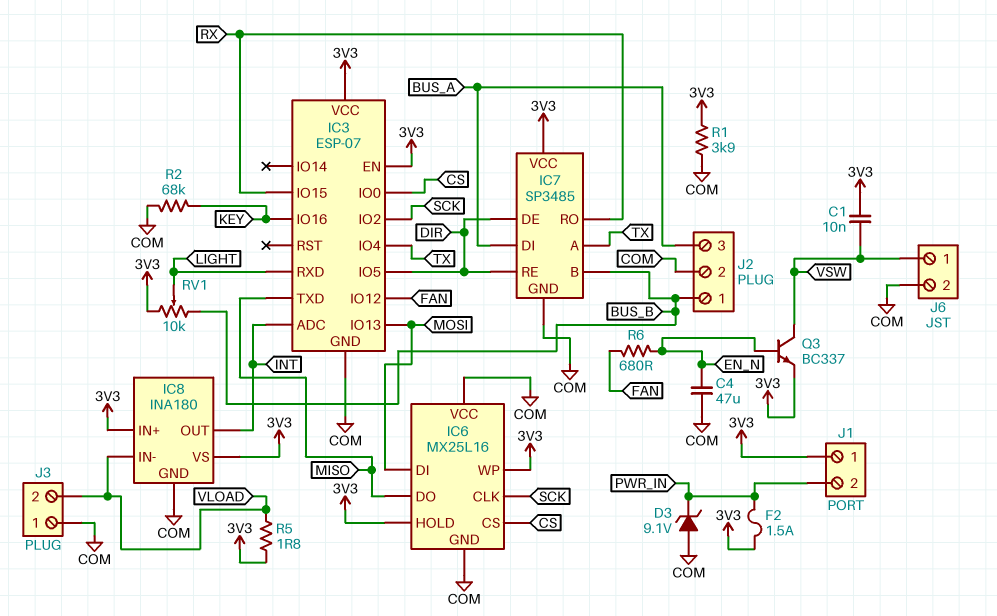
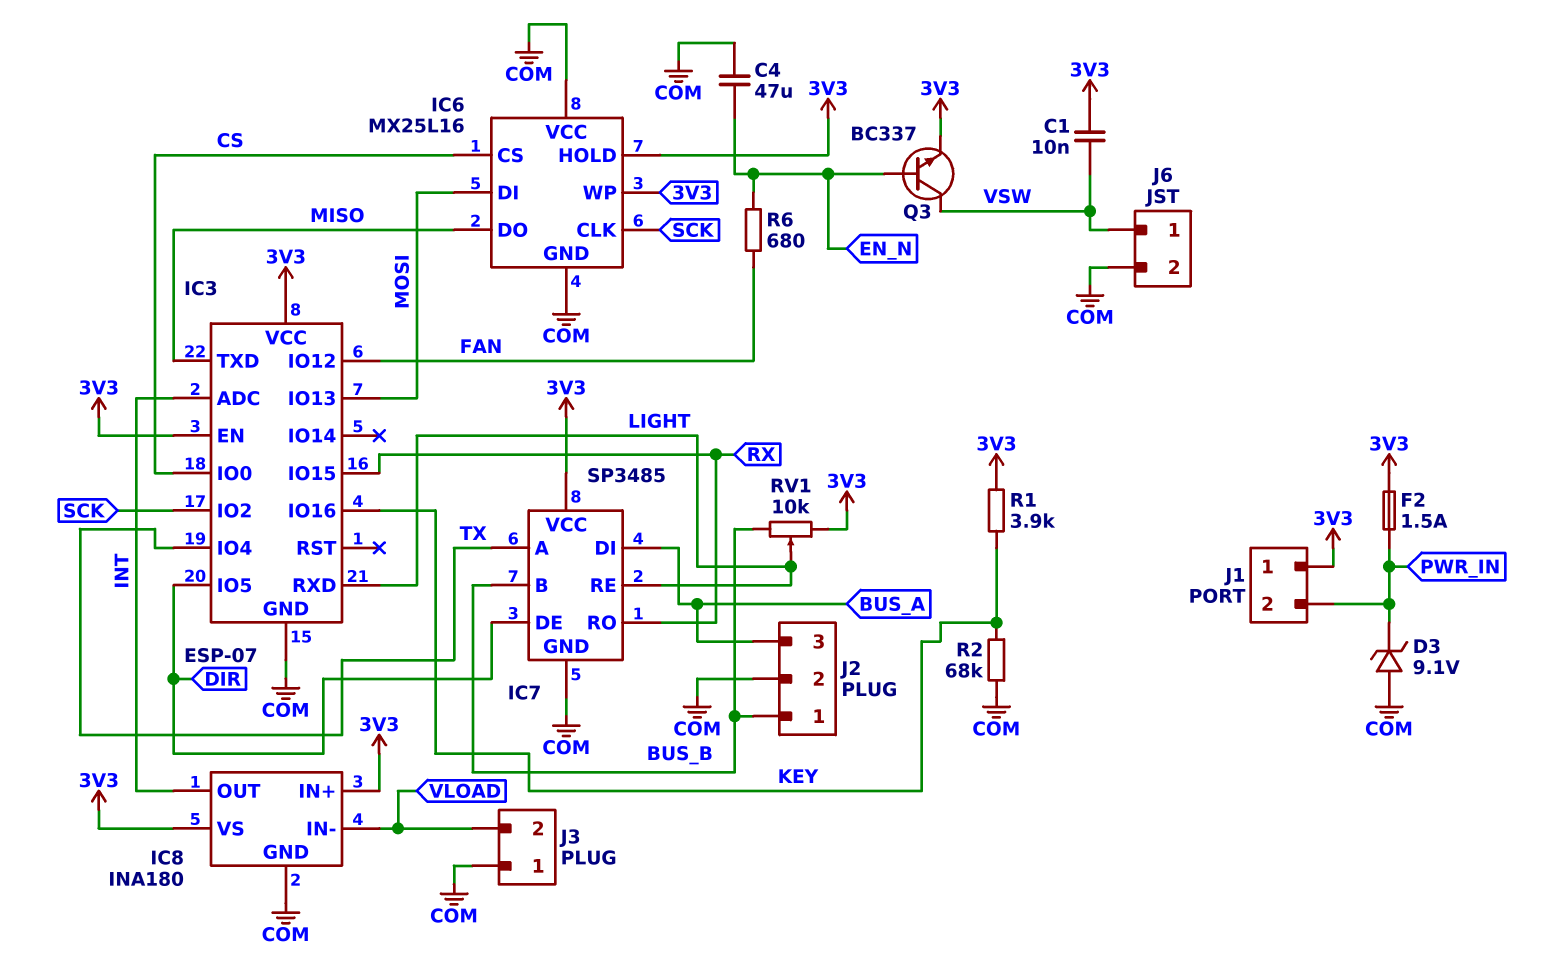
IC7 pin RE: DIR -> LIGHT
R1: 3.9k (3V3, COM) -> 3.9k (3V3, KEY)
R5: 1.8 (3V3, VLOAD) -> none

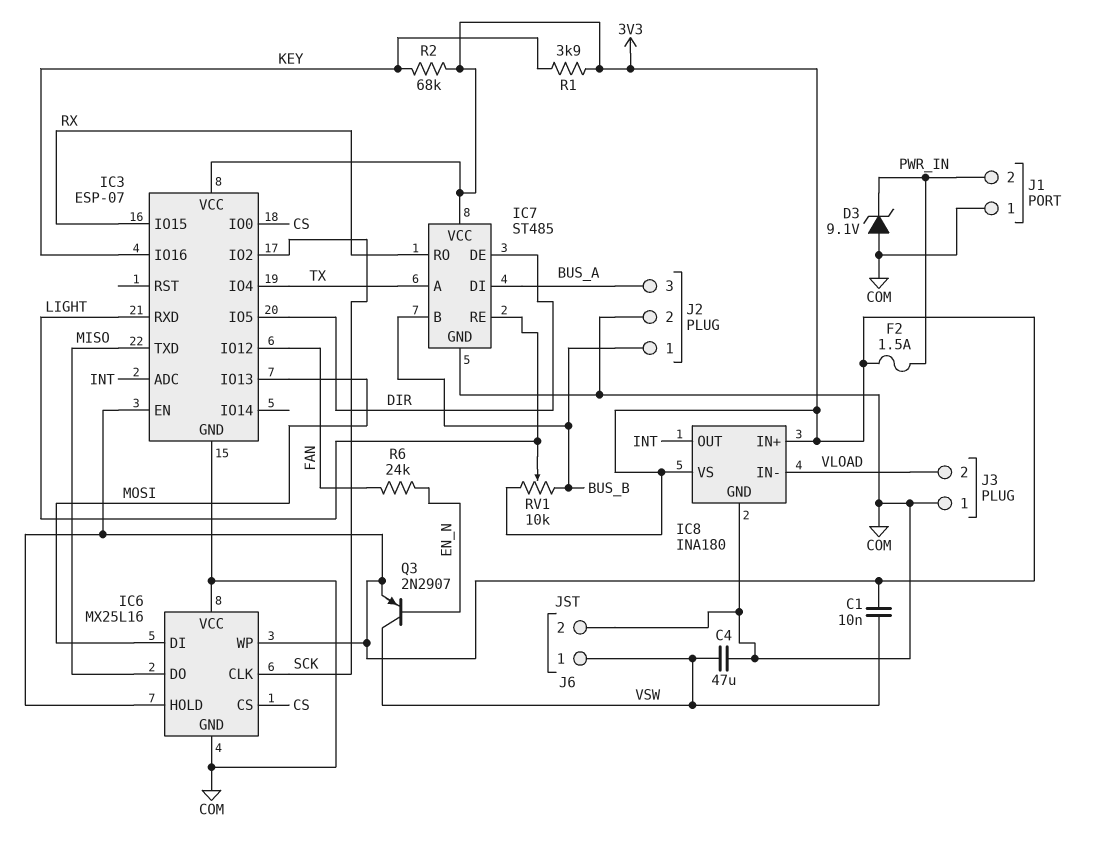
C4: 47uF (COM, EN_N) -> 47uF (COM, VSW)
IC7: SP3485 -> ST485
J1 pin 1: 3V3 -> COM
Q3: NPN BC337 (B EN_N, C VSW, E 3V3) -> PNP 2N2907 (B EN_N, C VSW, E 3V3)
R2: 68k (COM, KEY) -> 68k (3V3, KEY)
R6: 680 (EN_N, FAN) -> 24k (EN_N, FAN)

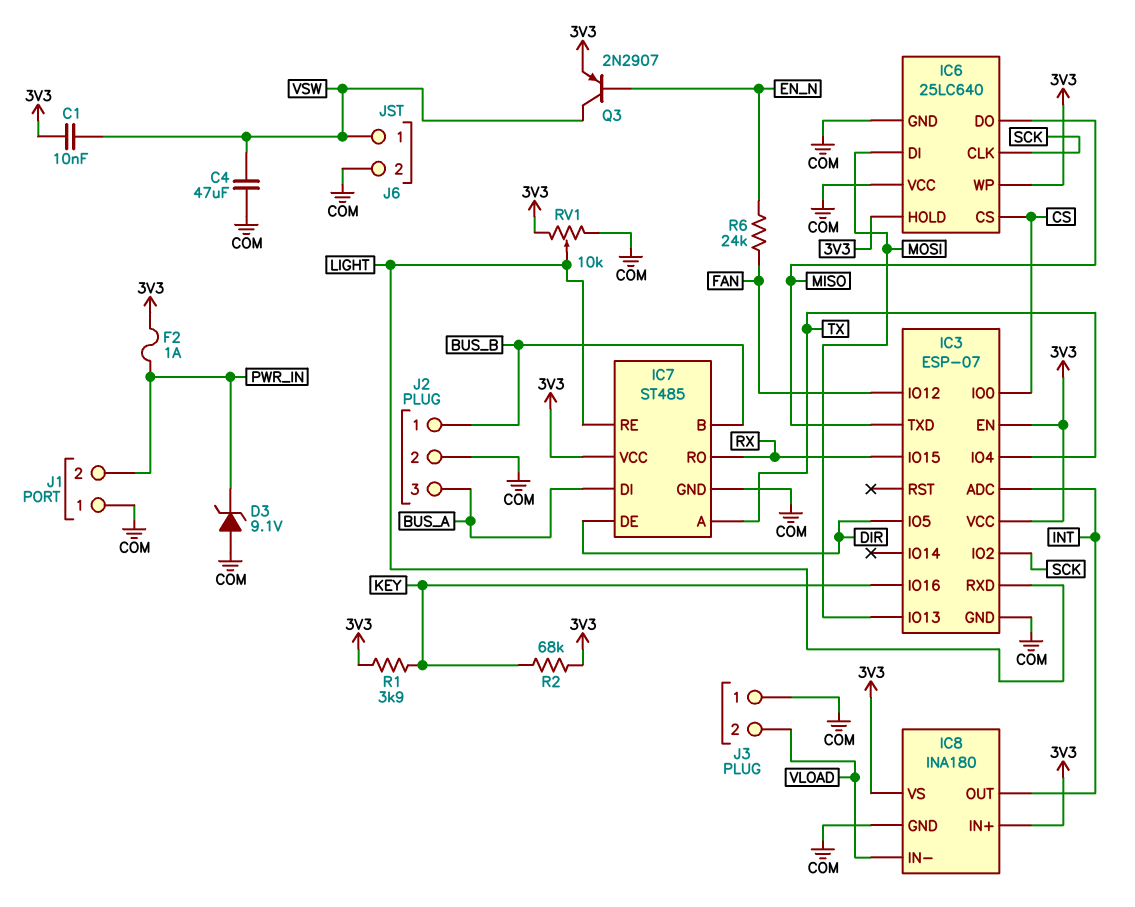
F2: 1.5A (3V3, PWR_IN) -> 1A (3V3, PWR_IN)
IC6: MX25L16 -> 25LC640
RV1: 10k (3V3, BUS_B, wiper LIGHT) -> 10k (3V3, COM, wiper LIGHT)

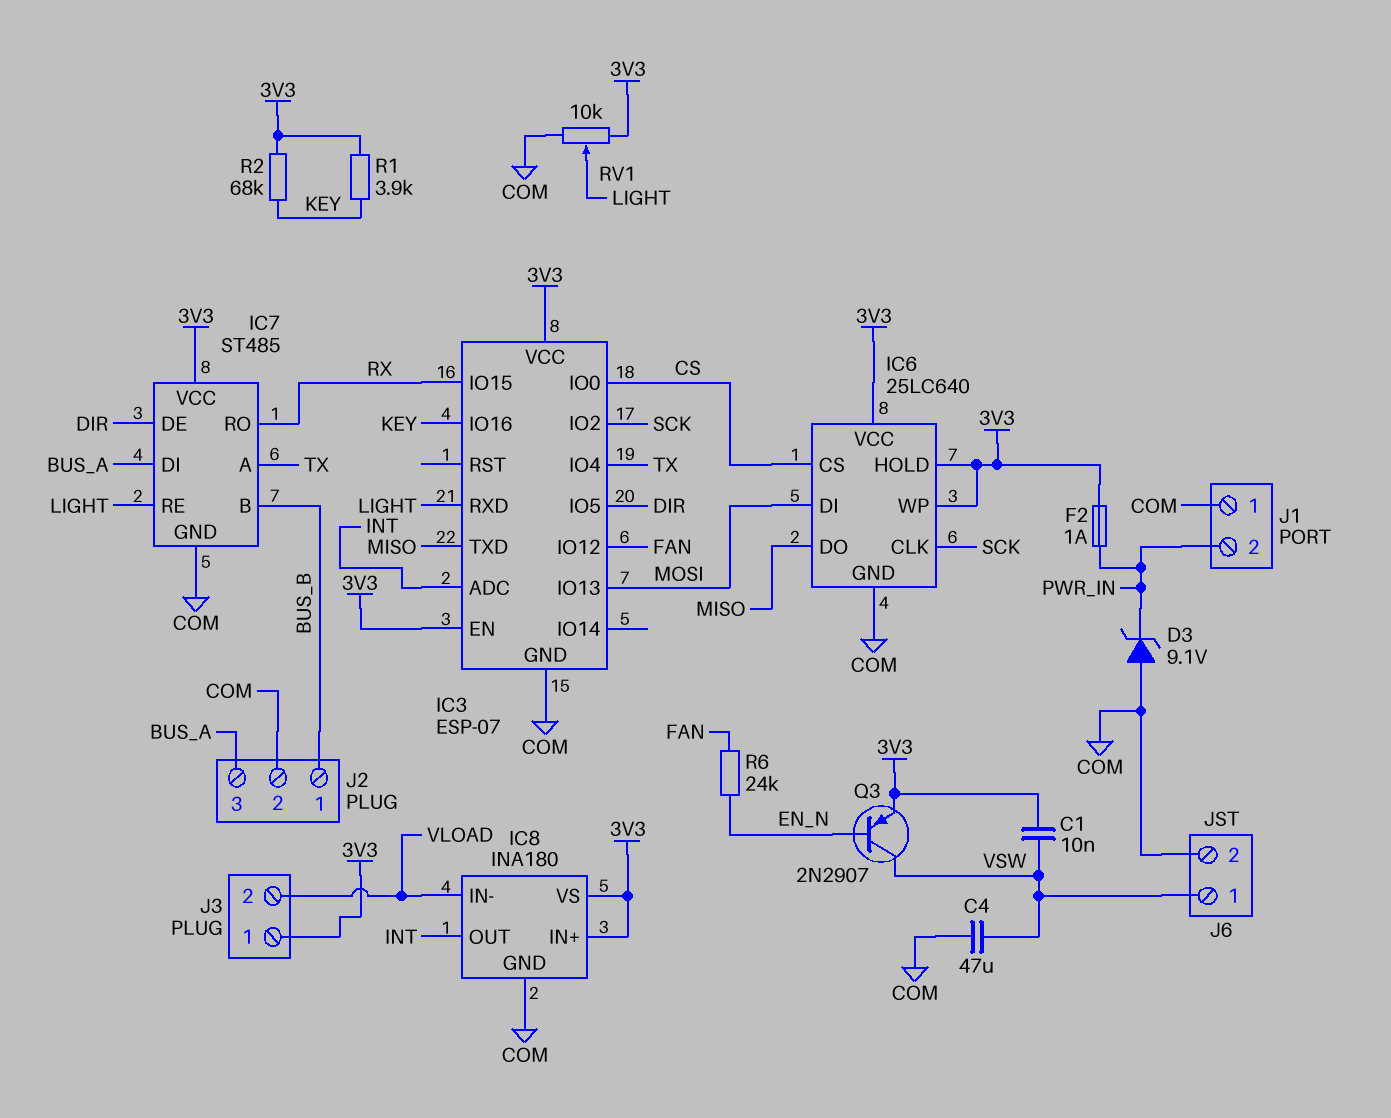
IC6 pin VCC: COM -> 3V3
J3 pin 1: COM -> 3V3

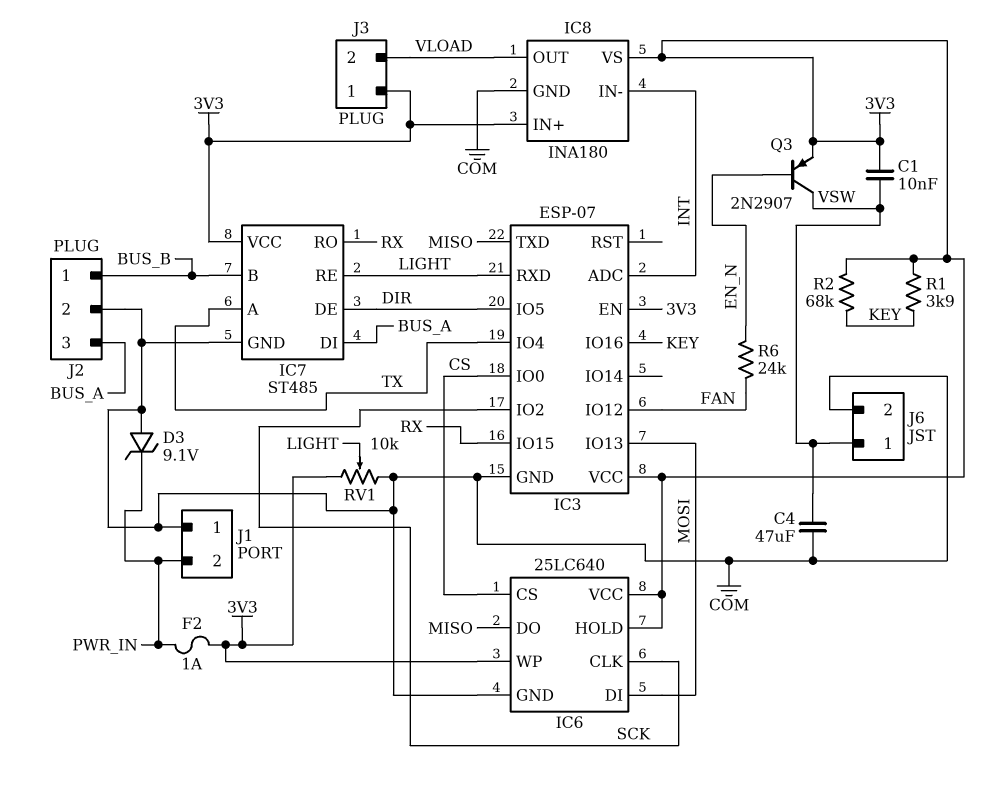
IC8 pin IN-: VLOAD -> INT
IC8 pin OUT: INT -> VLOAD

